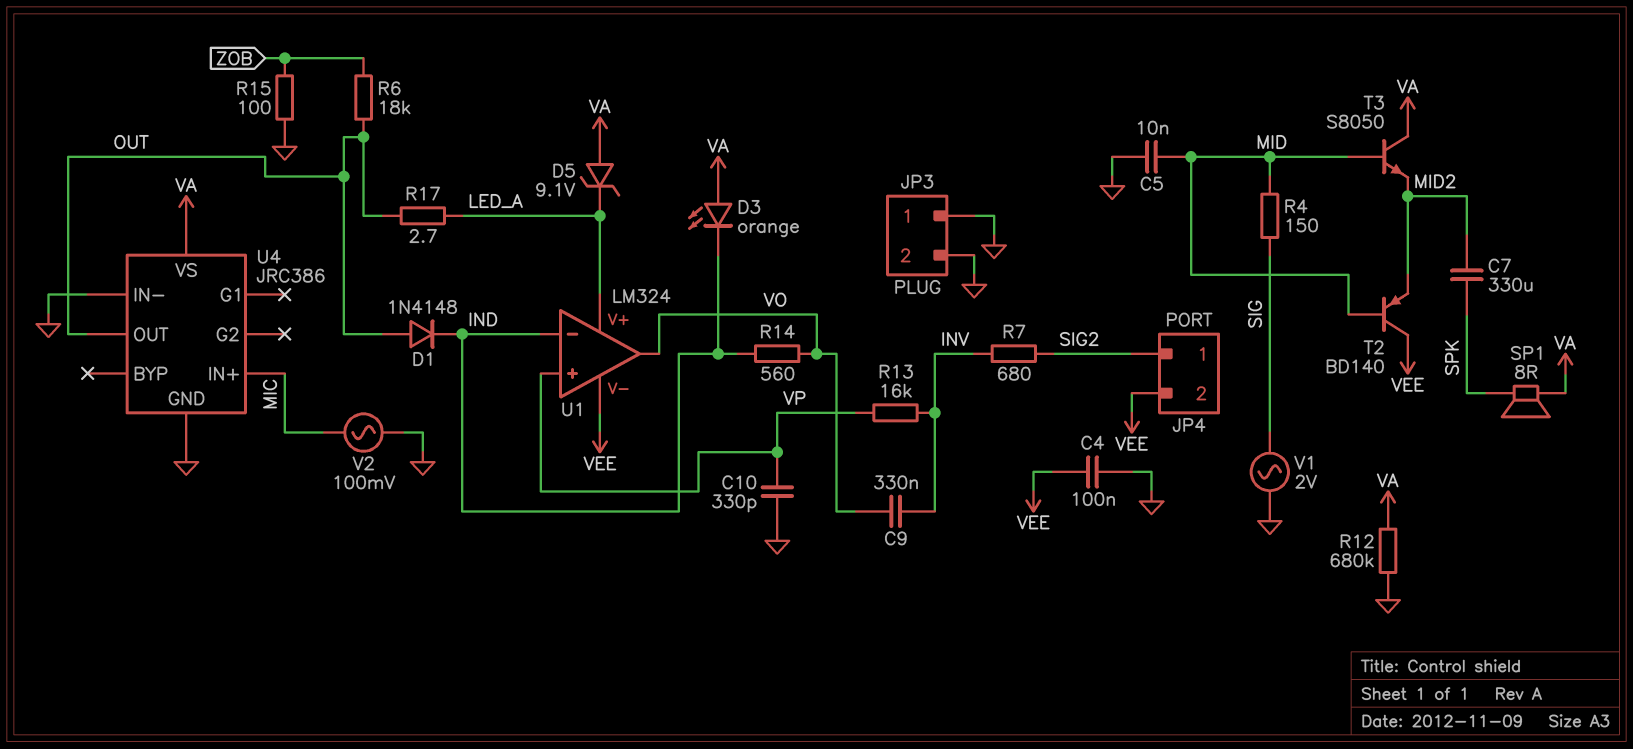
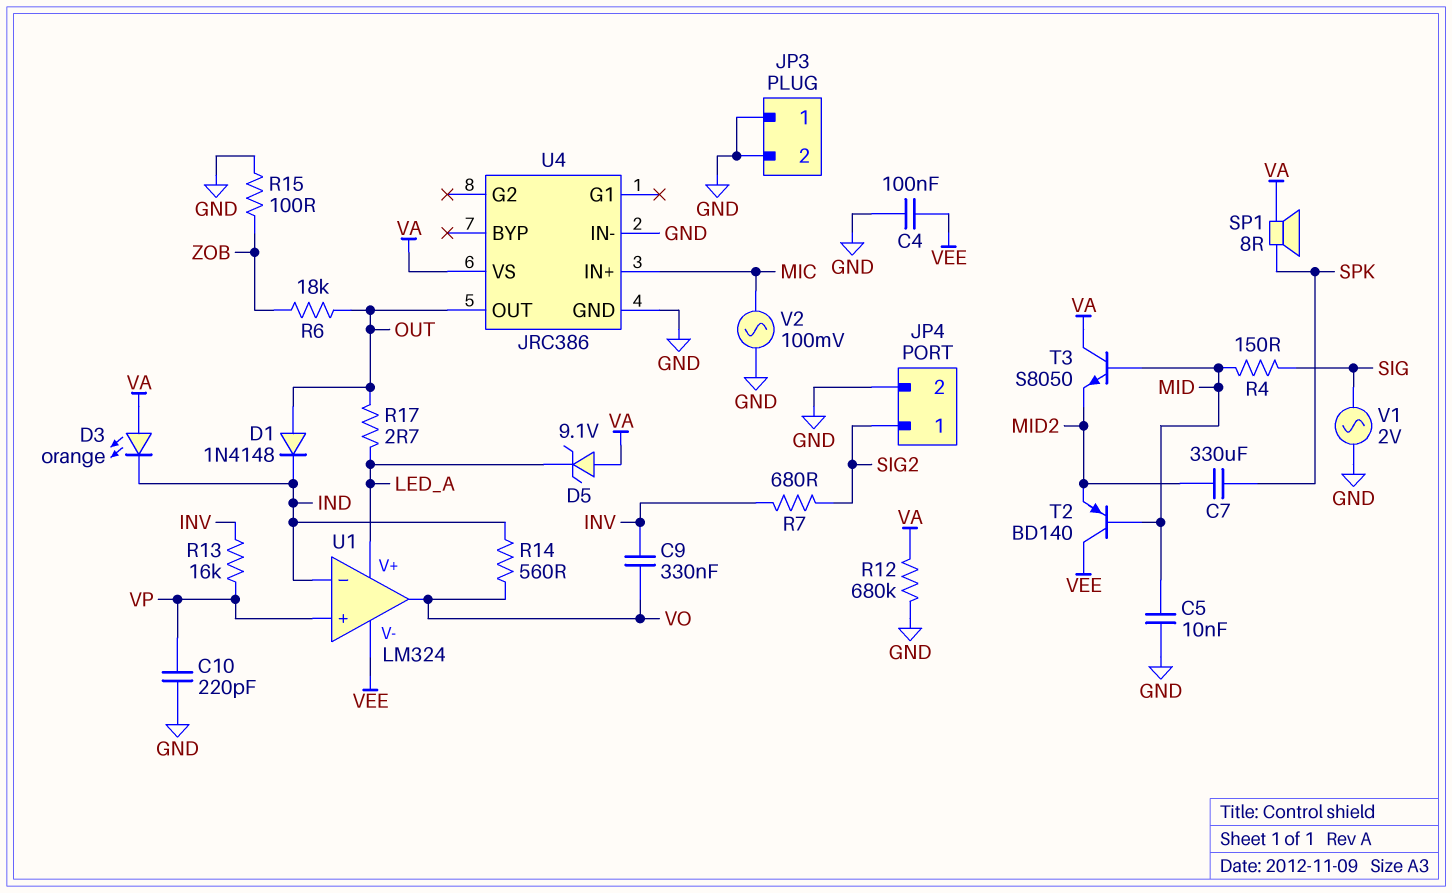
C10: 330pF (GND, VP) -> 220pF (GND, VP)
JP4 pin 2: VEE -> GND

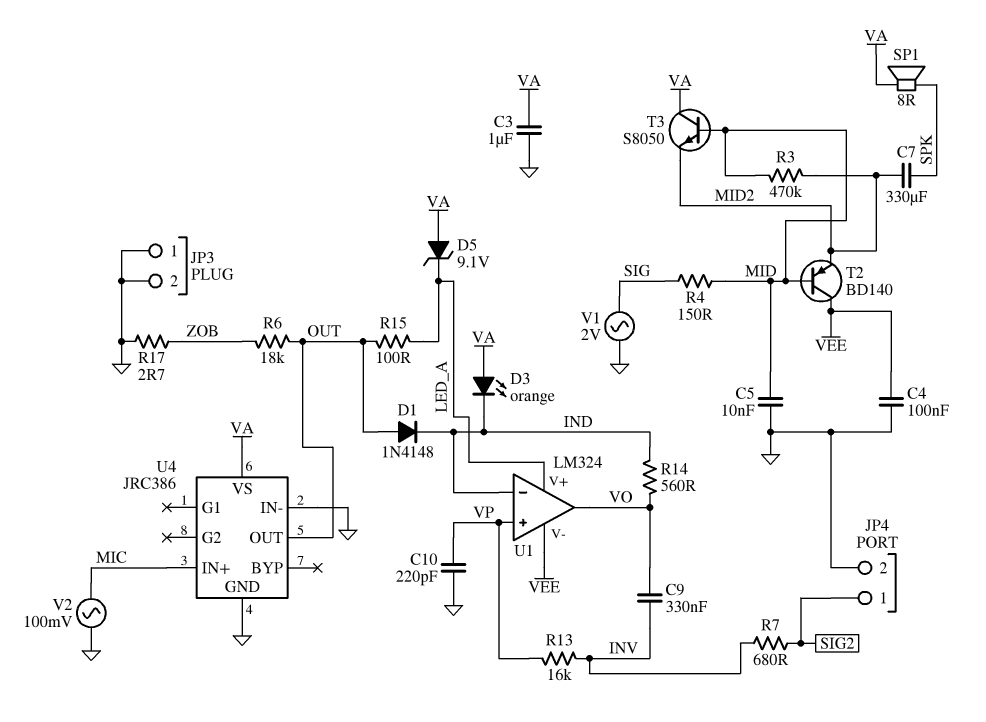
C3: none -> 1uF (GND, VA)
R3: none -> 470k (MID, MID2)
R12: 680k (GND, VA) -> none
R15: 100 (GND, ZOB) -> 100 (LED_A, OUT)
R17: 2.7 (LED_A, OUT) -> 2.7 (GND, ZOB)

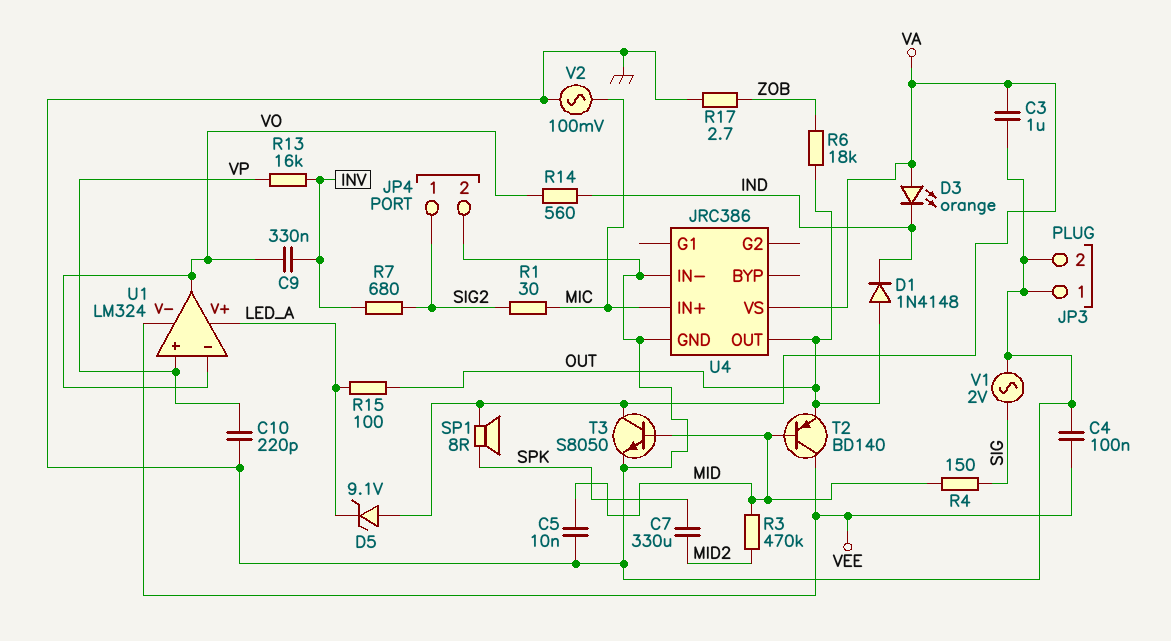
R1: none -> 30 (MIC, SIG2)
T2: PNP BD140 (B MID, C VEE, E MID2) -> PNP BD140 (B MID, C VEE, E OUT)
T3: NPN S8050 (B MID, C VA, E MID2) -> NPN S8050 (B MID, C VA, E GND)
U1 pin in-: IND -> VO

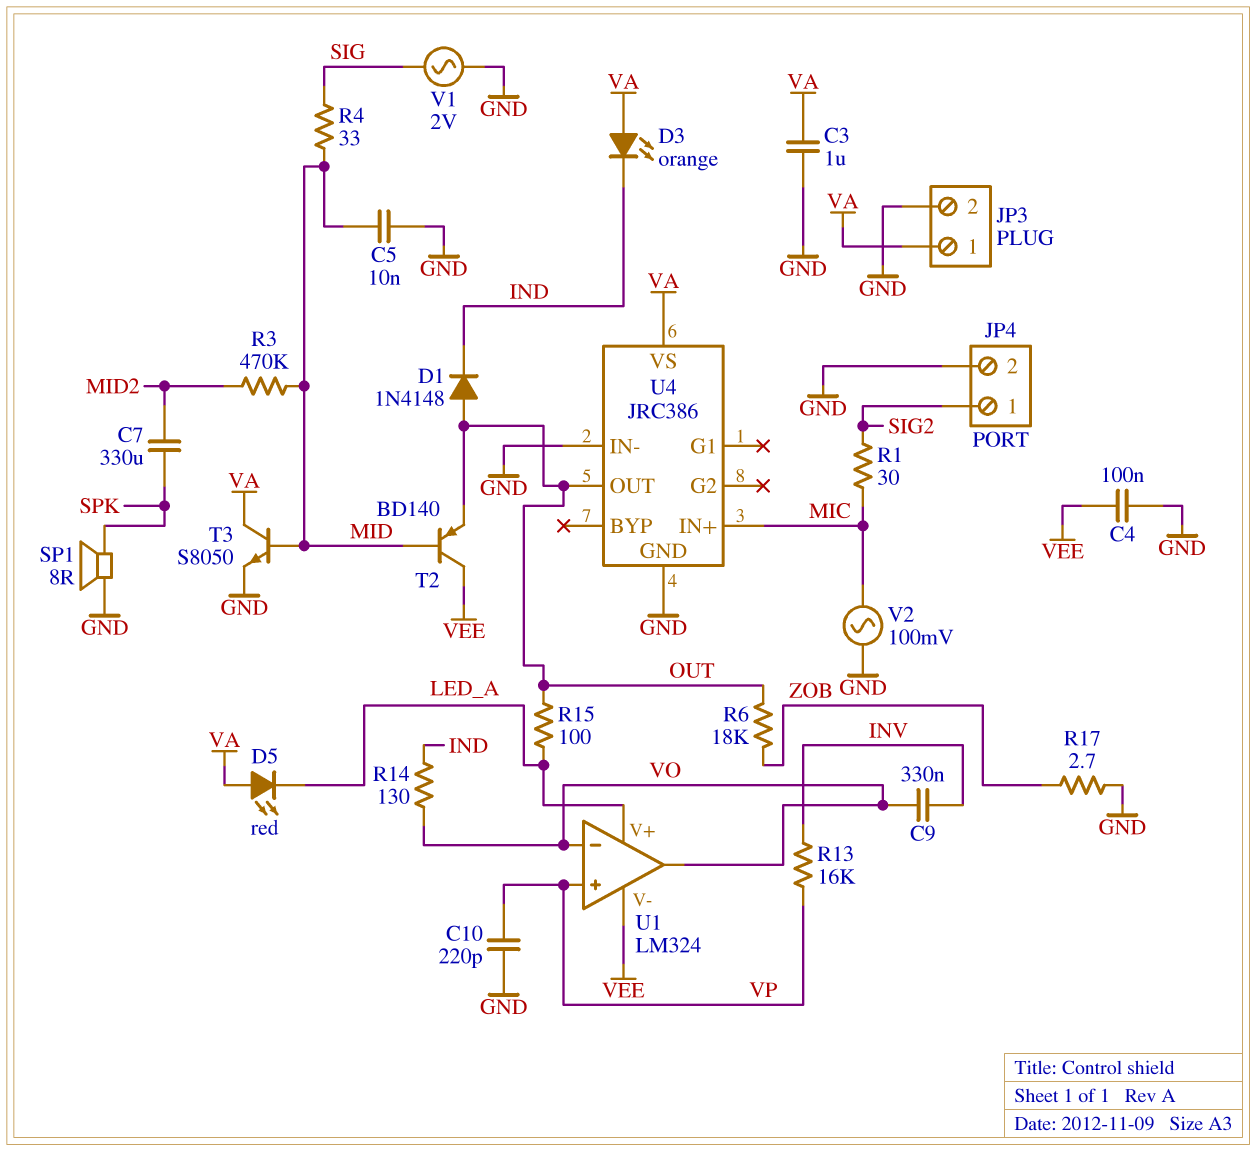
D5: zener 9.1V (A VA, K LED_A) -> LED red (A VA, K LED_A)
JP3 pin 1: GND -> VA
R4: 150 (MID, SIG) -> 33 (MID, SIG)
R7: 680 (INV, SIG2) -> none
R14: 560 (IND, VO) -> 130 (IND, VO)
SP1: speaker 8R (SPK, VA) -> speaker 8R (GND, SPK)

